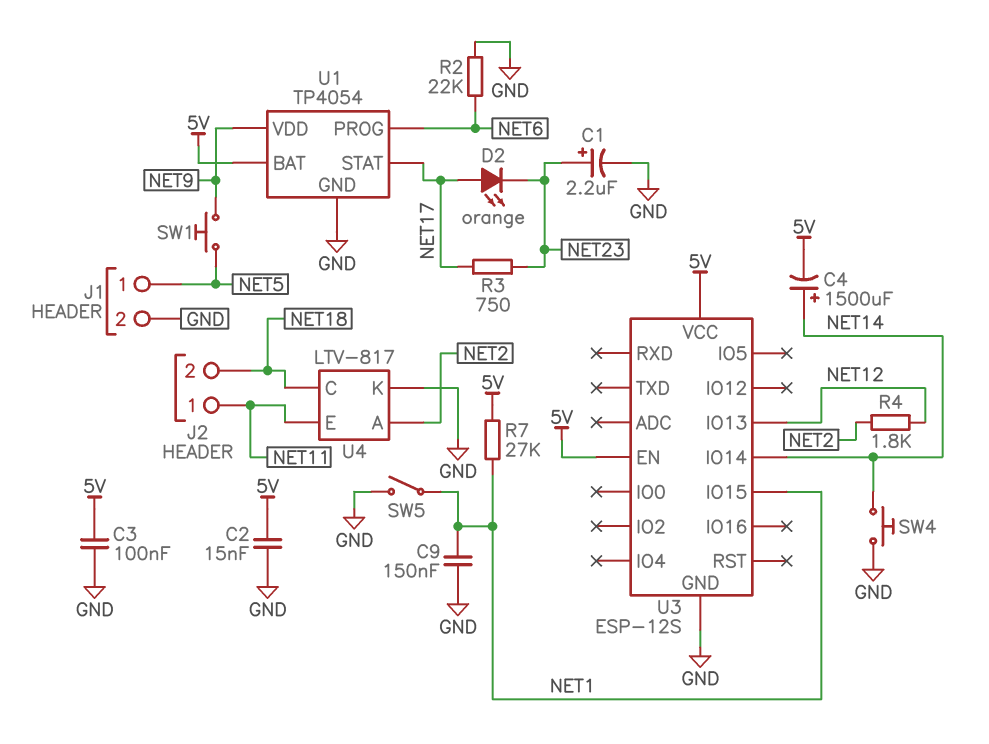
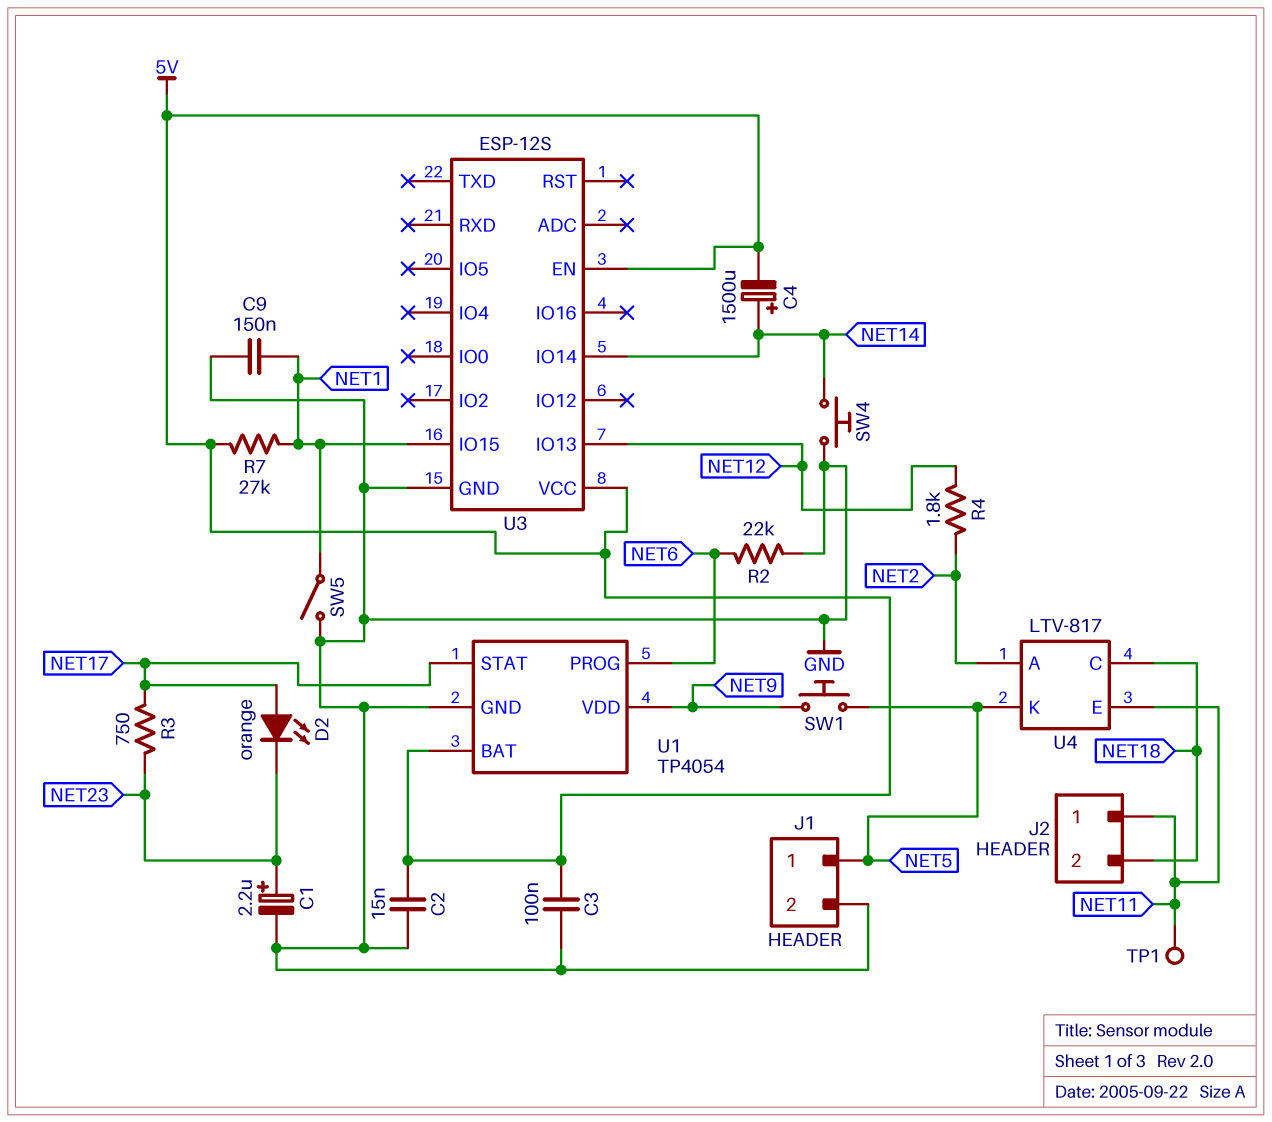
TP1: none -> test point (NET11)
U4 pin K: GND -> NET5

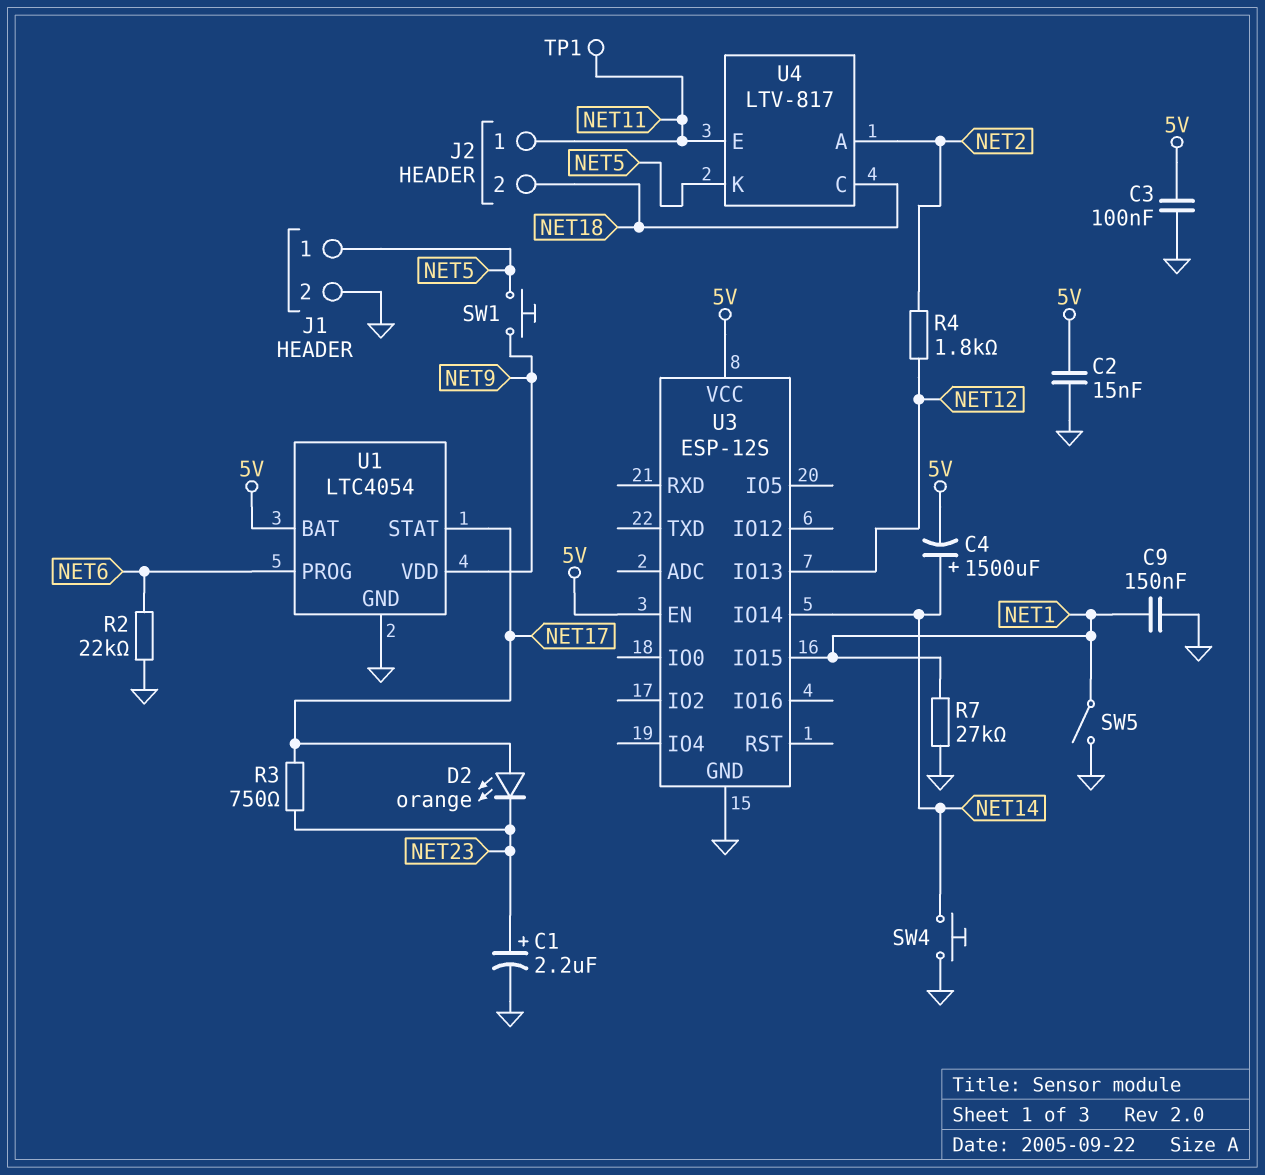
R7: 27k (5V, NET1) -> 27k (GND, NET1)
U1: TP4054 -> LTC4054

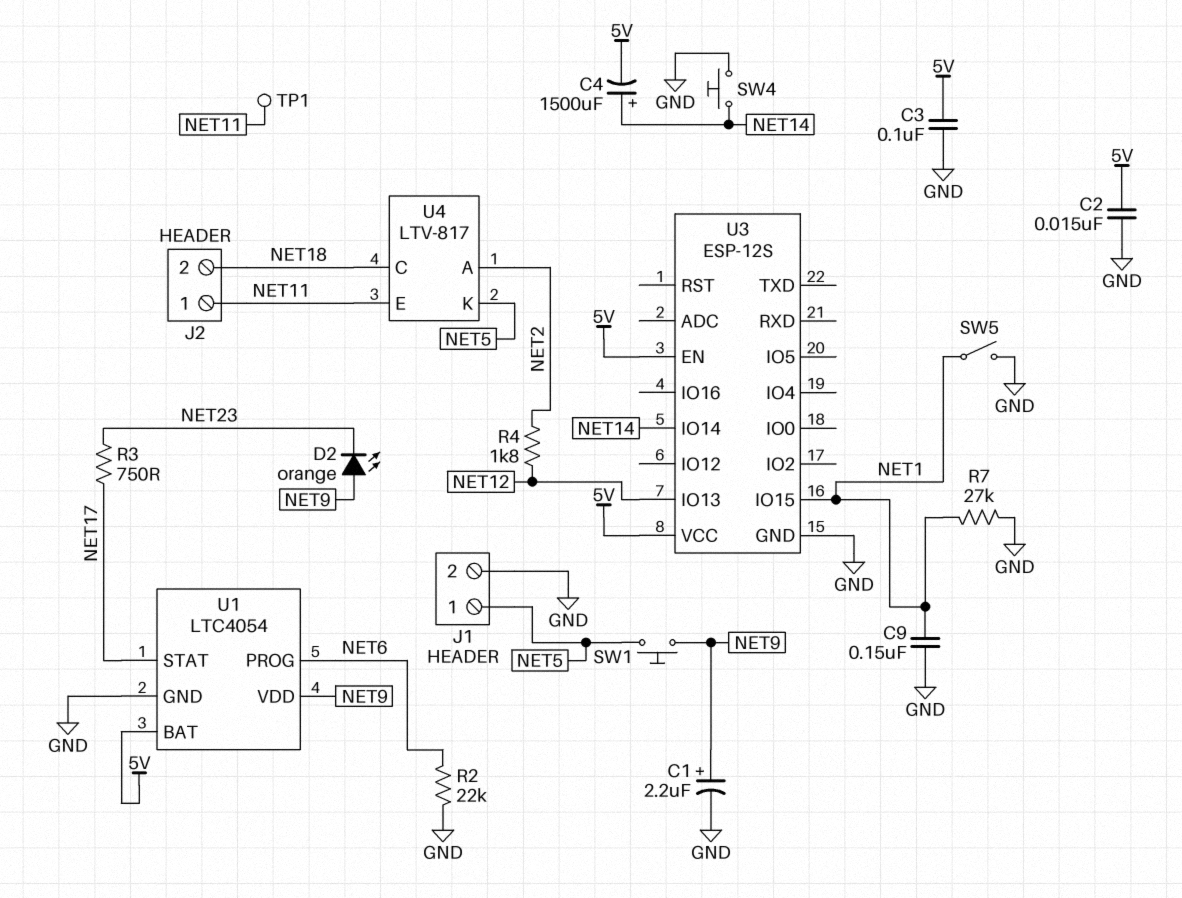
C1: 2.2uF (plus NET23, minus GND) -> 2.2uF (plus NET9, minus GND)
D2: LED orange (A NET17, K NET23) -> LED orange (A NET9, K NET23)

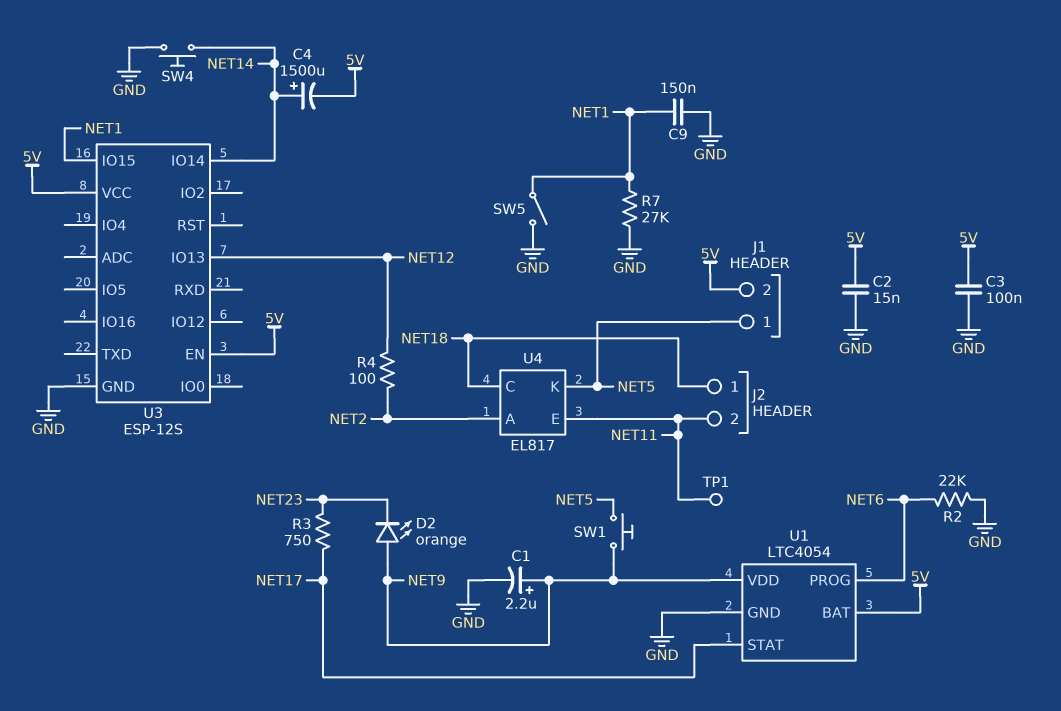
J1 pin 2: GND -> 5V
J2 pin 1: NET11 -> NET18
J2 pin 2: NET18 -> NET11
R4: 1.8k (NET2, NET12) -> 100 (NET2, NET12)
U4: LTV-817 -> EL817

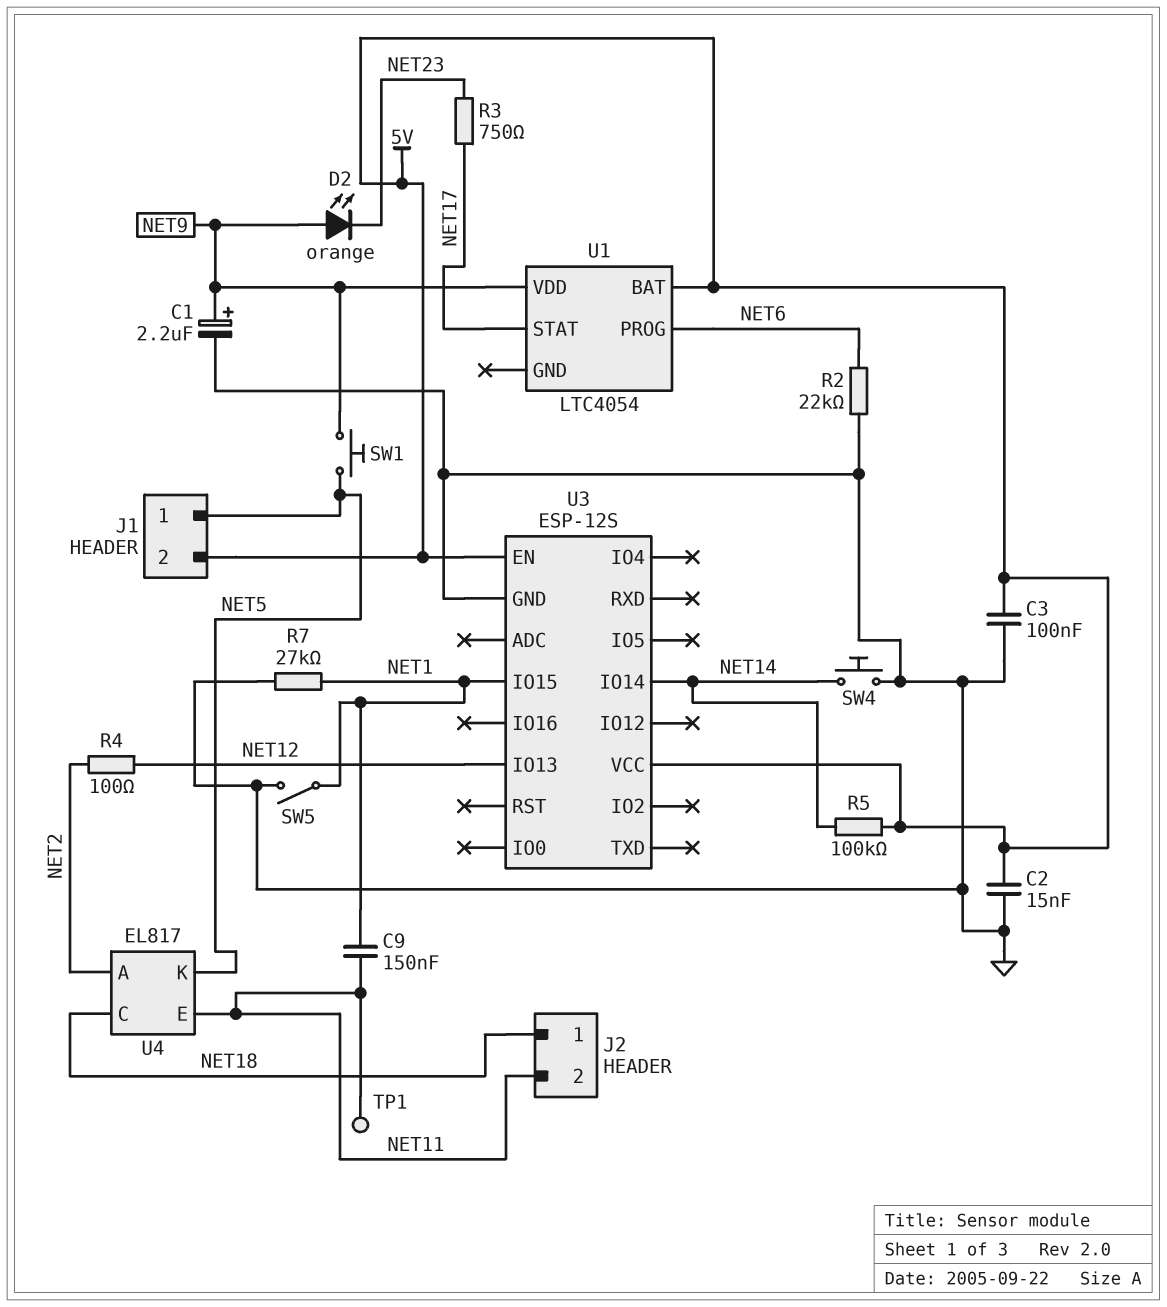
C4: 1500uF (plus NET14, minus 5V) -> none
C9: 150nF (GND, NET1) -> 150nF (NET1, NET11)
R5: none -> 100k (5V, NET14)
U1 pin GND: GND -> none

